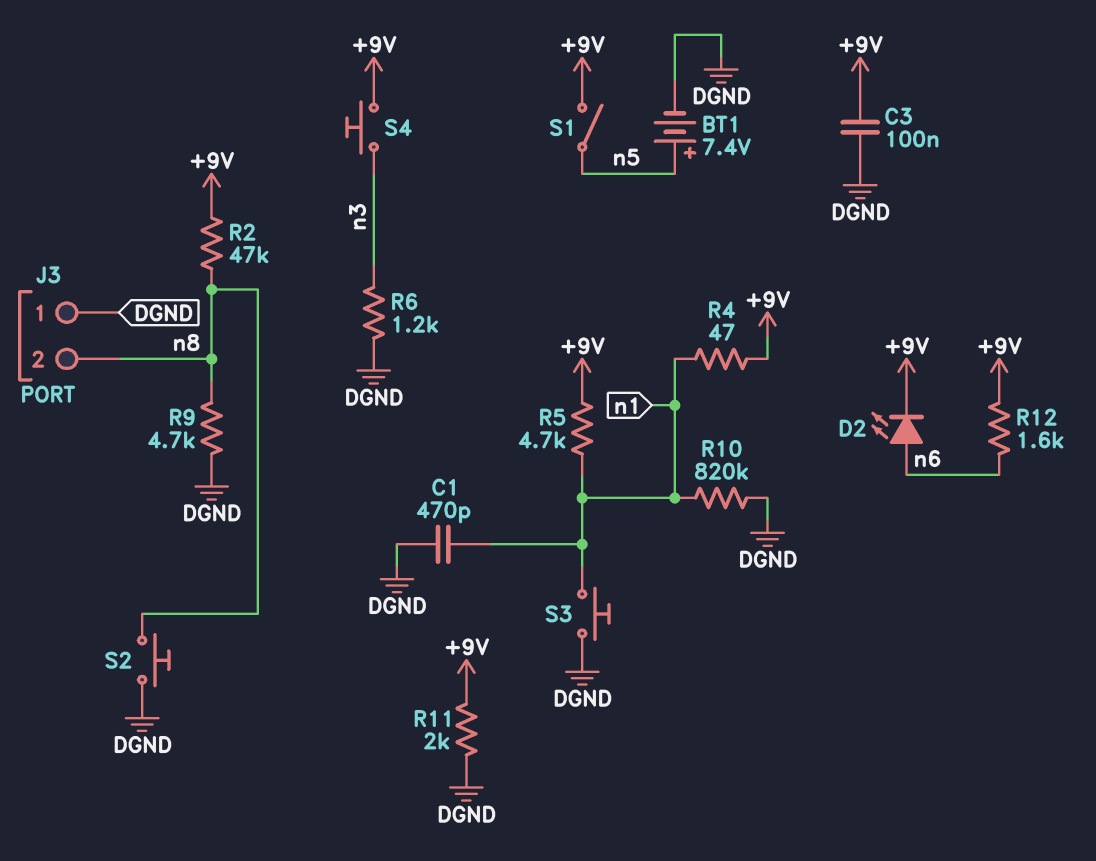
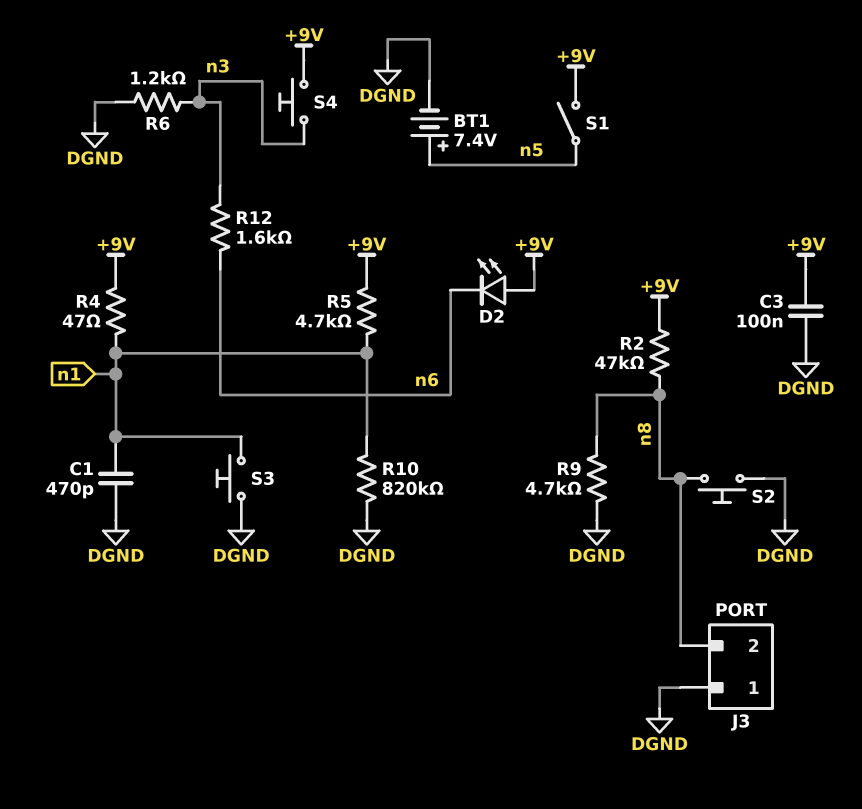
D2: LED (A n6, K +9V) -> LED (A +9V, K n6)
R11: 2k (+9V, DGND) -> none
R12: 1.6k (+9V, n6) -> 1.6k (n3, n6)

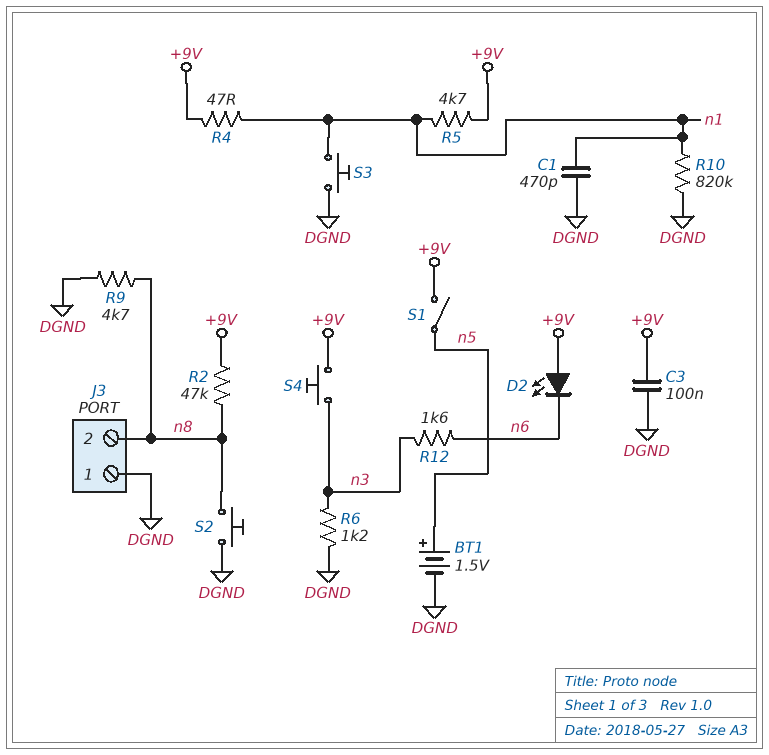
BT1: 7.4V (plus n5, minus DGND) -> 1.5V (plus n5, minus DGND)

